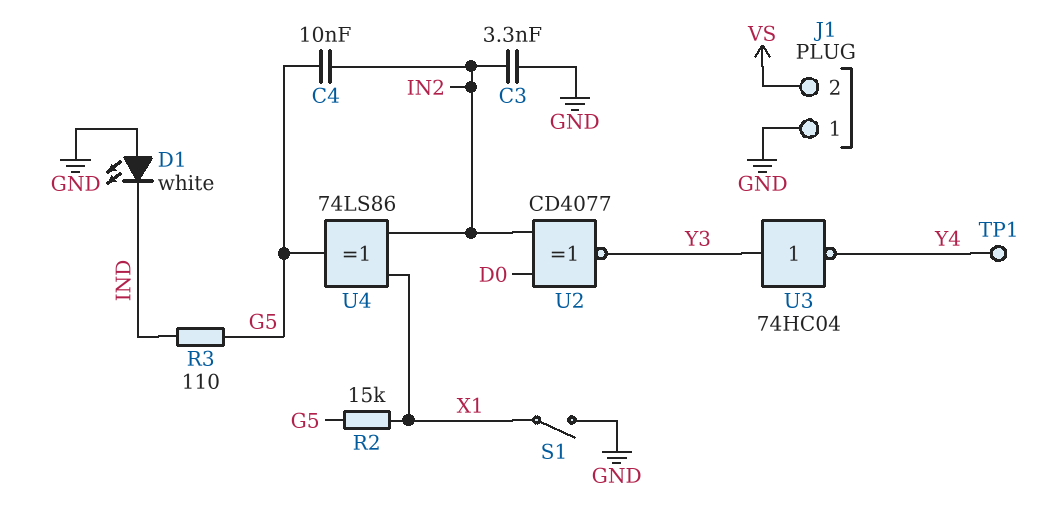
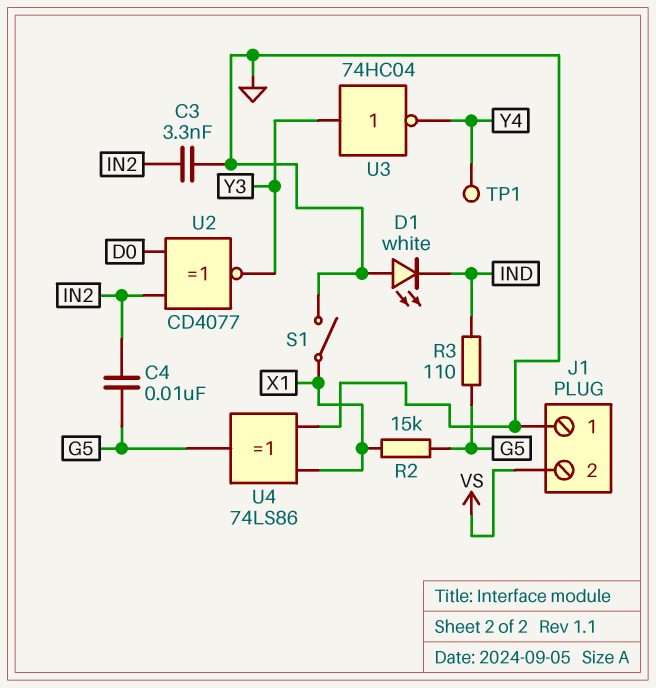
U4: XOR 74LS86 (in IN2, in X1, out G5) -> XOR 74LS86 (in GND, in X1, out G5)

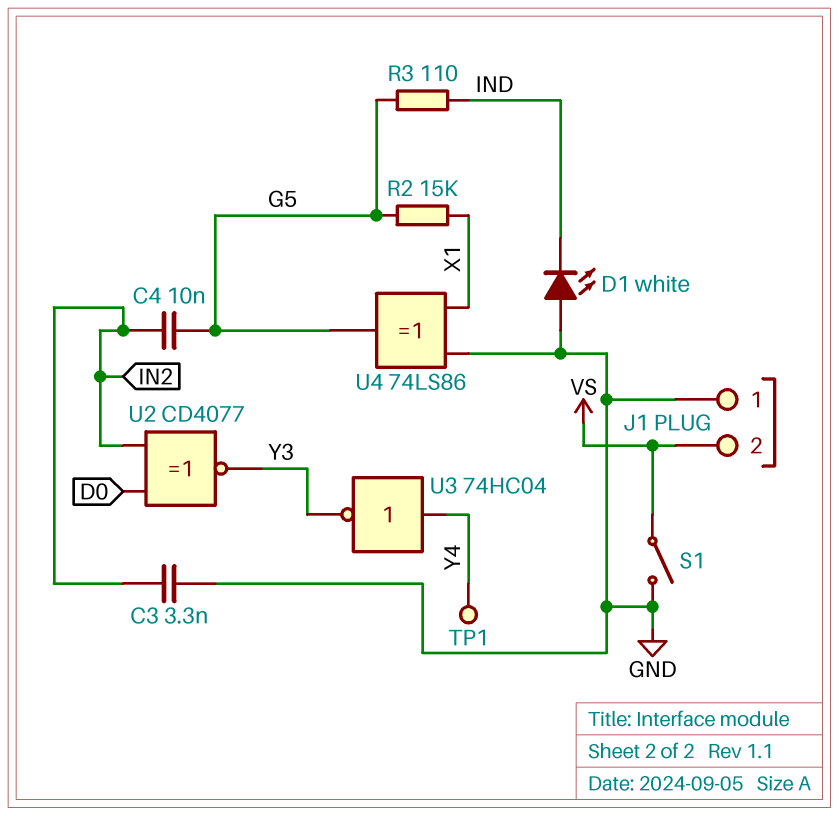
S1: switch (GND, X1) -> switch (GND, VS)
U3: NOT 74HC04 (in Y3, out Y4) -> NOT 74HC04 (in Y4, out Y3)

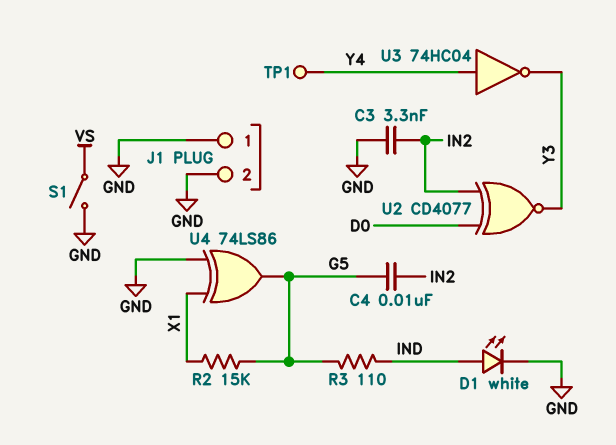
D1: LED white (A GND, K IND) -> LED white (A IND, K GND)
J1 pin 2: VS -> GND

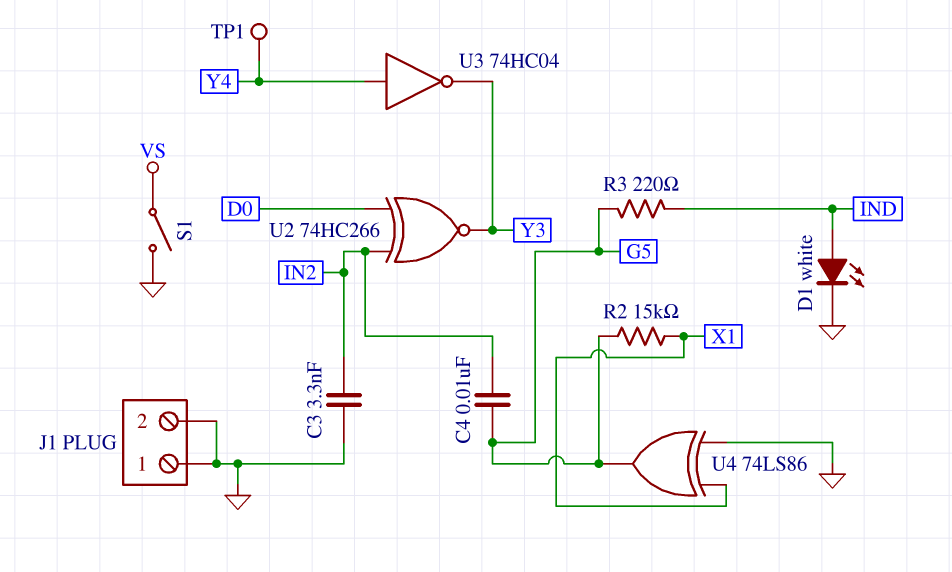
R3: 110 (G5, IND) -> 220 (G5, IND)
U2: XNOR CD4077 (in D0, in IN2, out Y3) -> XNOR 74HC266 (in D0, in IN2, out Y3)

